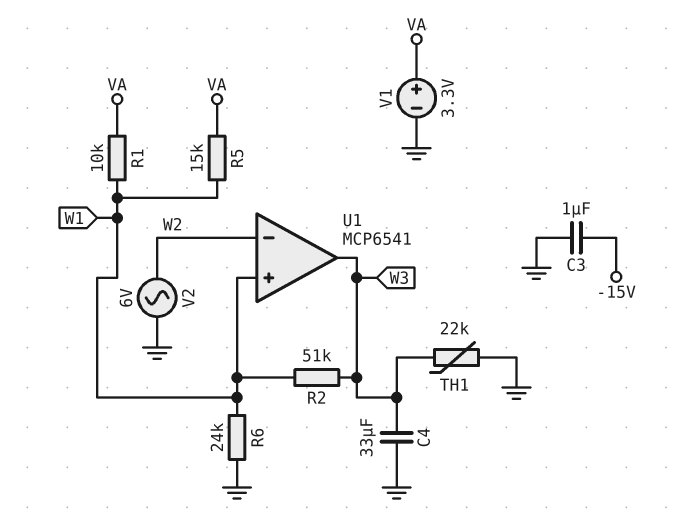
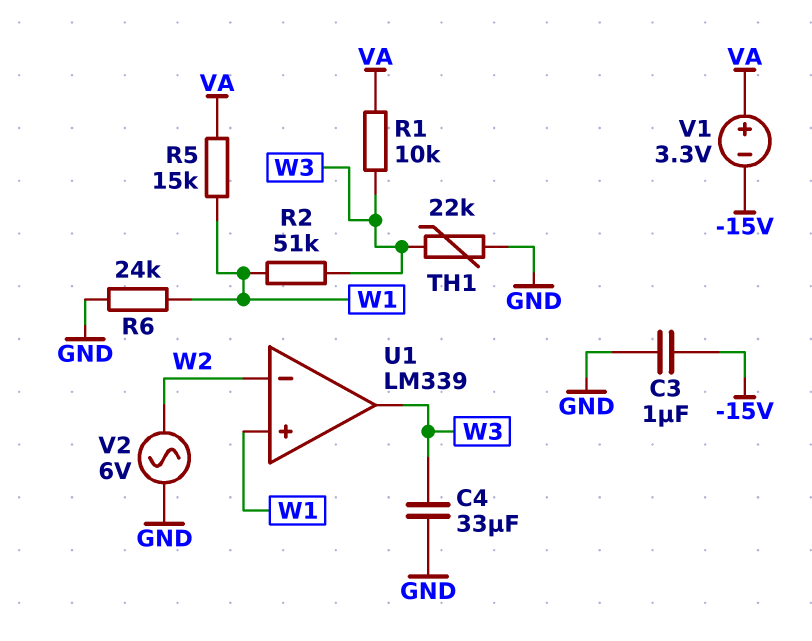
R1: 10k (VA, W1) -> 10k (VA, W3)
U1: MCP6541 -> LM339
V1: 3.3V (plus VA, minus GND) -> 3.3V (plus VA, minus -15V)

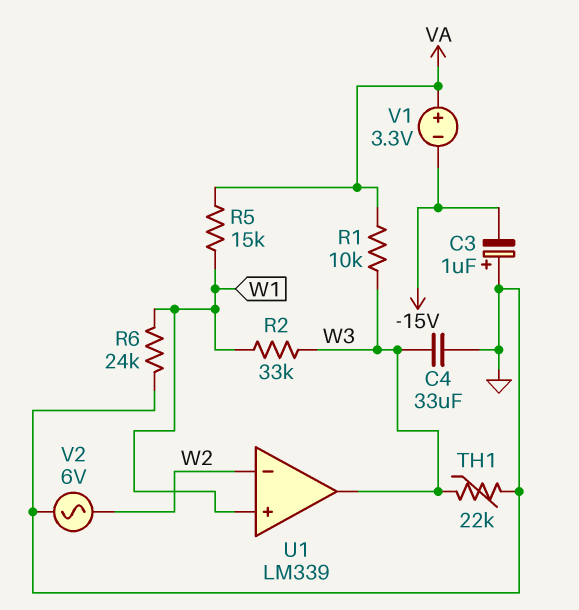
C3: 1uF (-15V, GND) -> 1uF (plus GND, minus -15V)
R2: 51k (W1, W3) -> 33k (W1, W3)

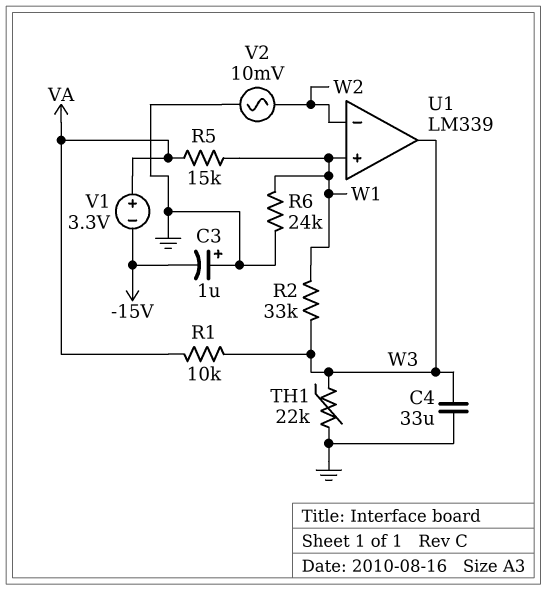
V2: AC 6V (GND, W2) -> AC 10mV (GND, W2)

